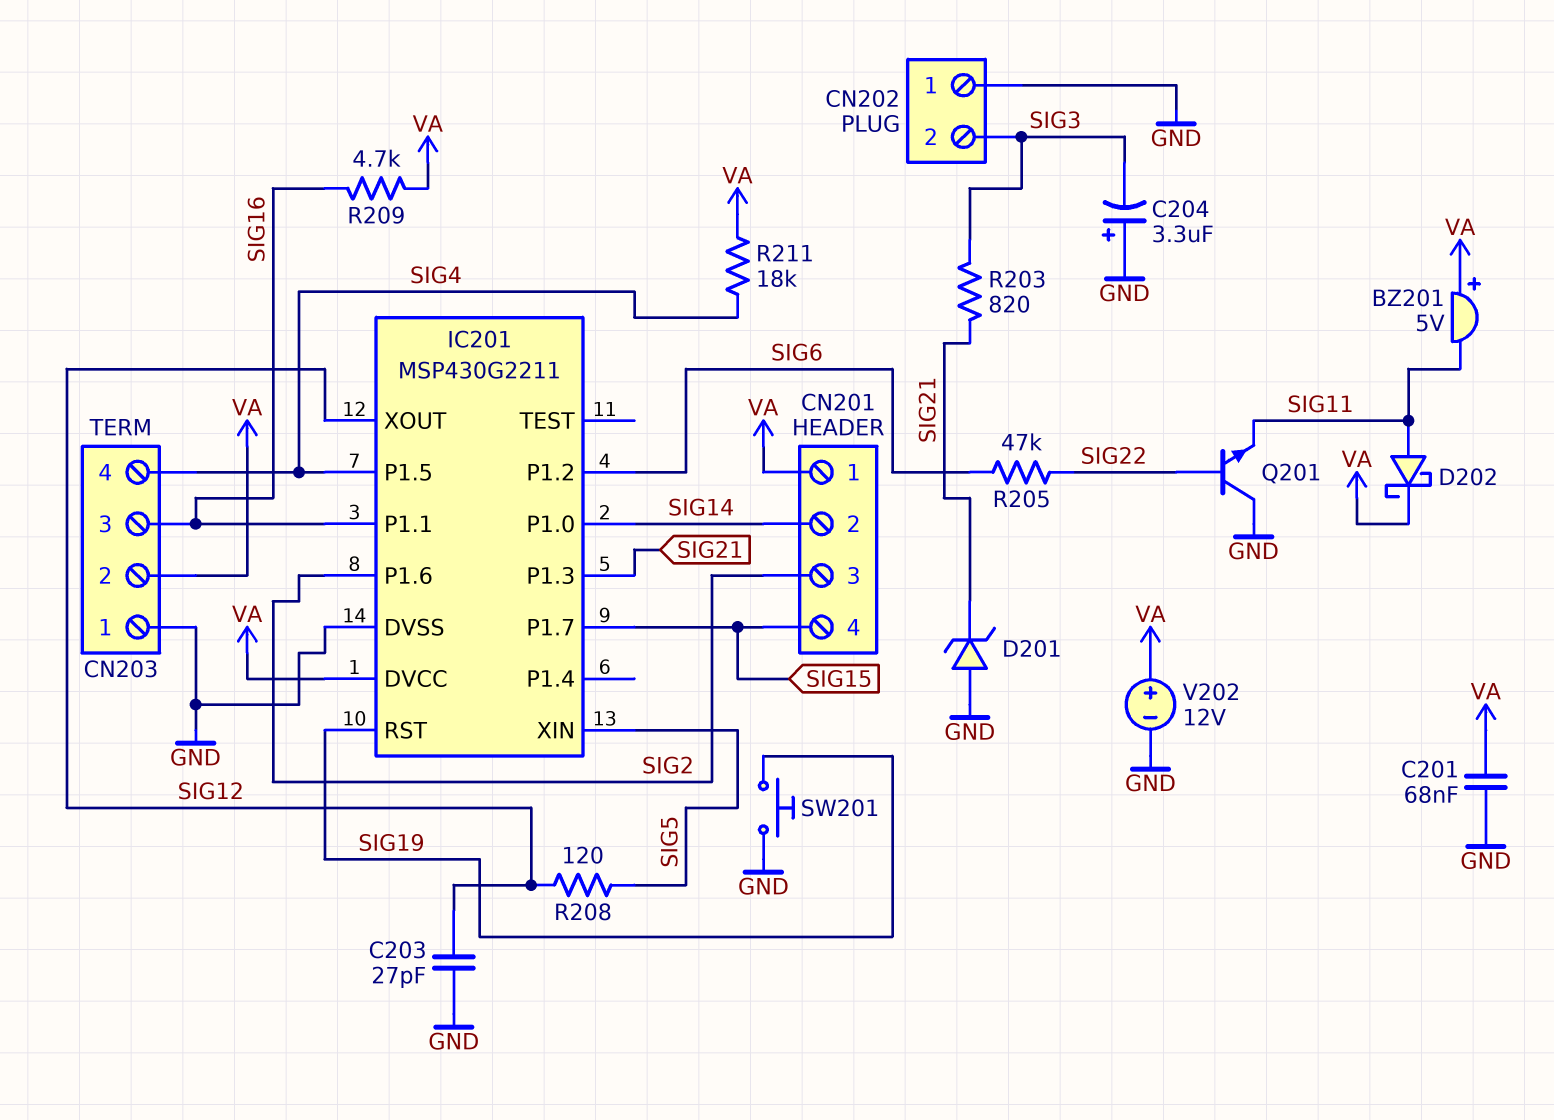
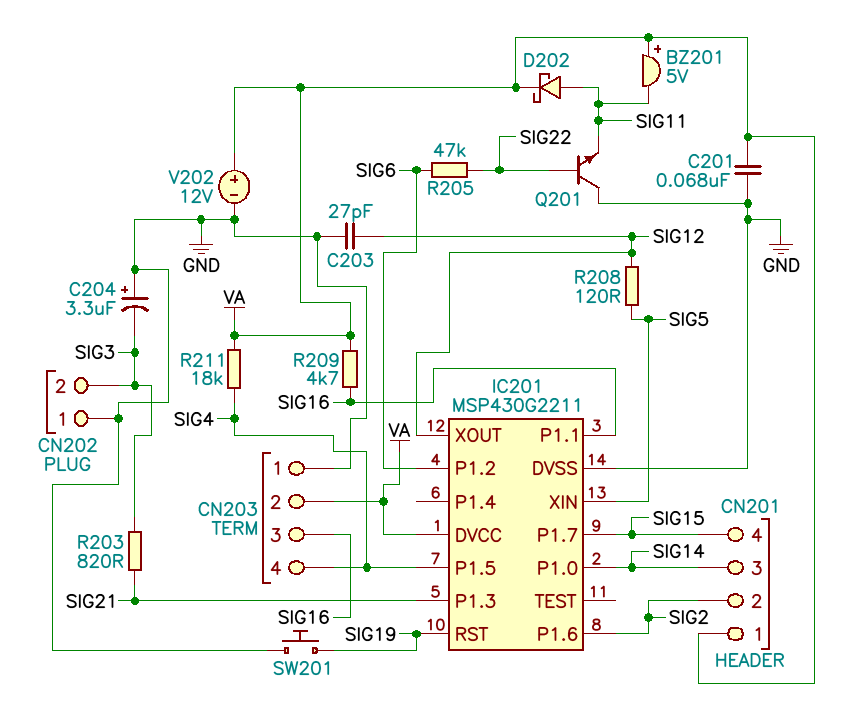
CN201 pin 2: SIG14 -> SIG2
CN201 pin 3: SIG2 -> SIG14
D201: zener (A GND, K SIG21) -> none

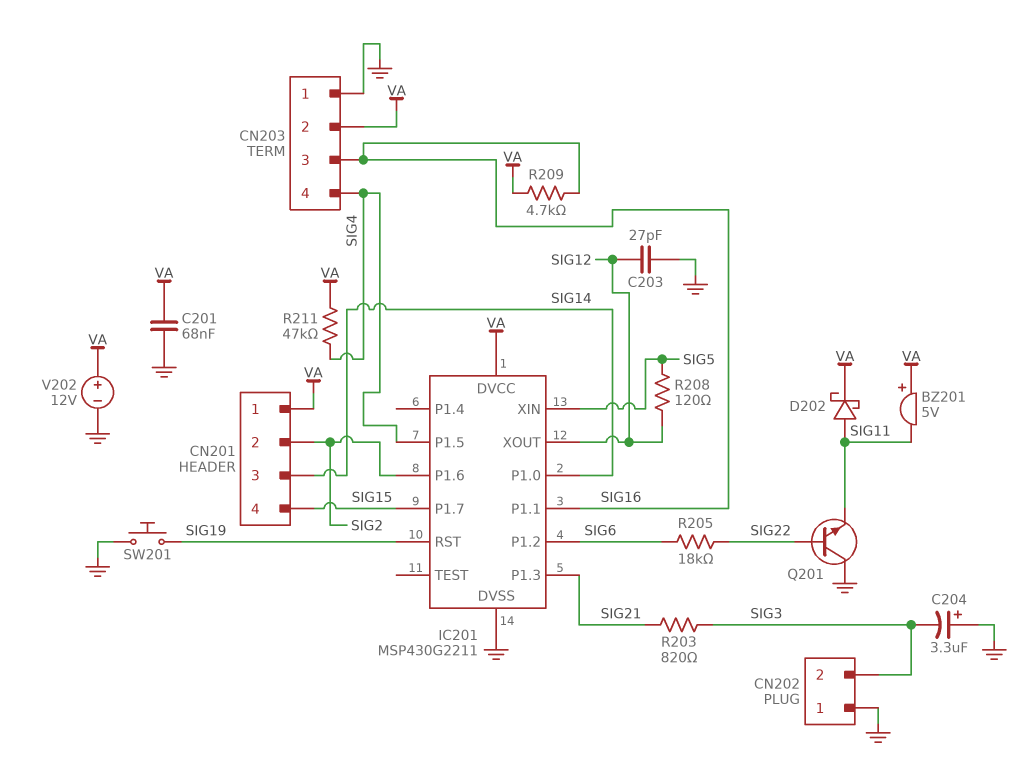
R205: 47k (SIG6, SIG22) -> 18k (SIG6, SIG22)
R211: 18k (SIG4, VA) -> 47k (SIG4, VA)

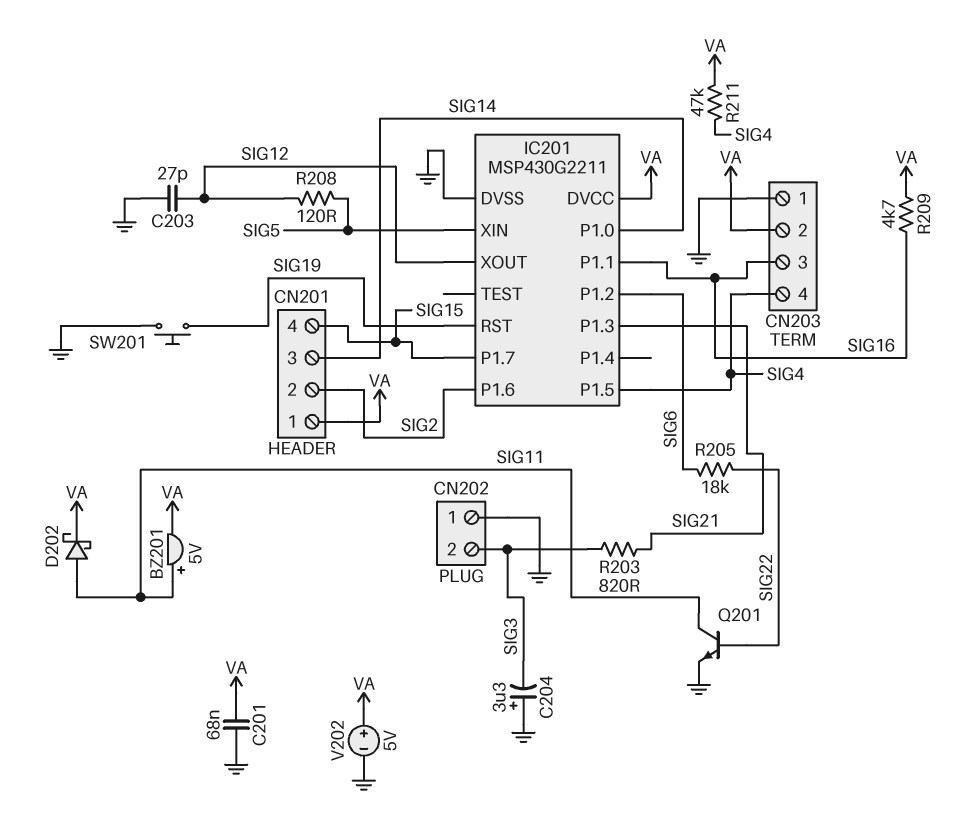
BZ201: buzzer 5V (plus VA, minus SIG11) -> buzzer 5V (plus SIG11, minus VA)
Q201: NPN (B SIG22, C GND, E SIG11) -> NPN (B SIG22, C SIG11, E GND)
V202: 12V (plus VA, minus GND) -> 5V (plus VA, minus GND)

